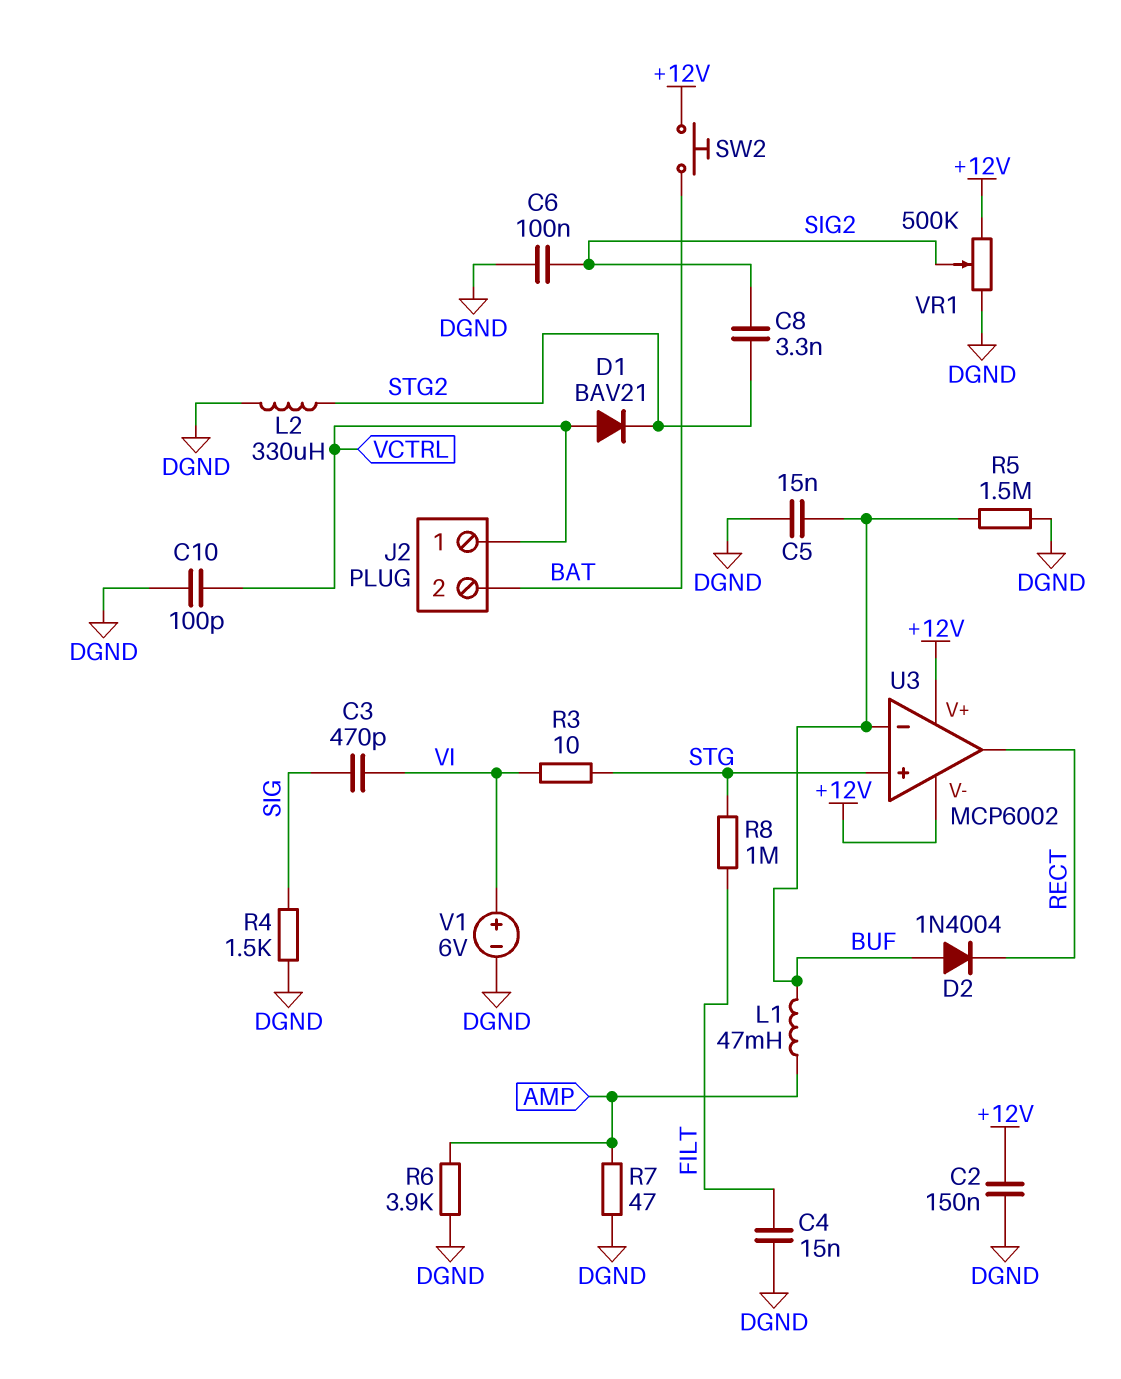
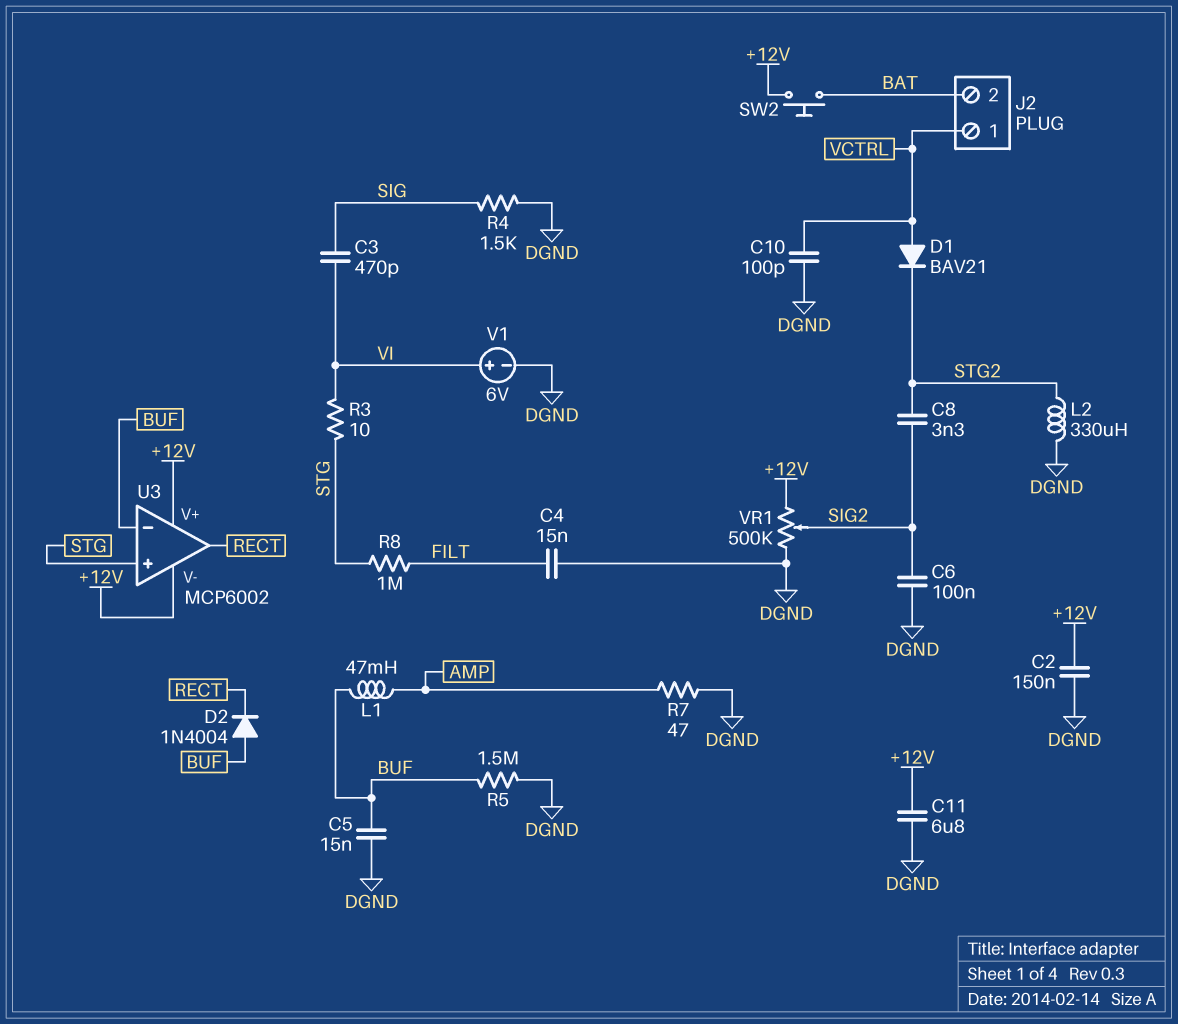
C11: none -> 6.8uF (+12V, DGND)
R6: 3.9k (AMP, DGND) -> none

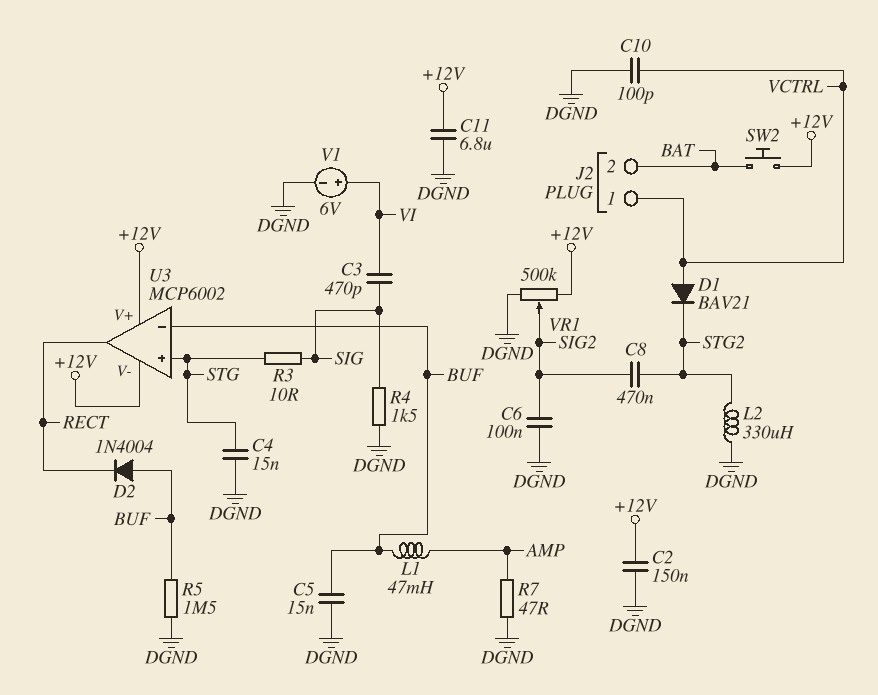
C4: 15nF (DGND, FILT) -> 15nF (DGND, STG)
C8: 3.3nF (SIG2, STG2) -> 470nF (SIG2, STG2)
R3: 10 (STG, VI) -> 10 (SIG, STG)
R8: 1M (FILT, STG) -> none

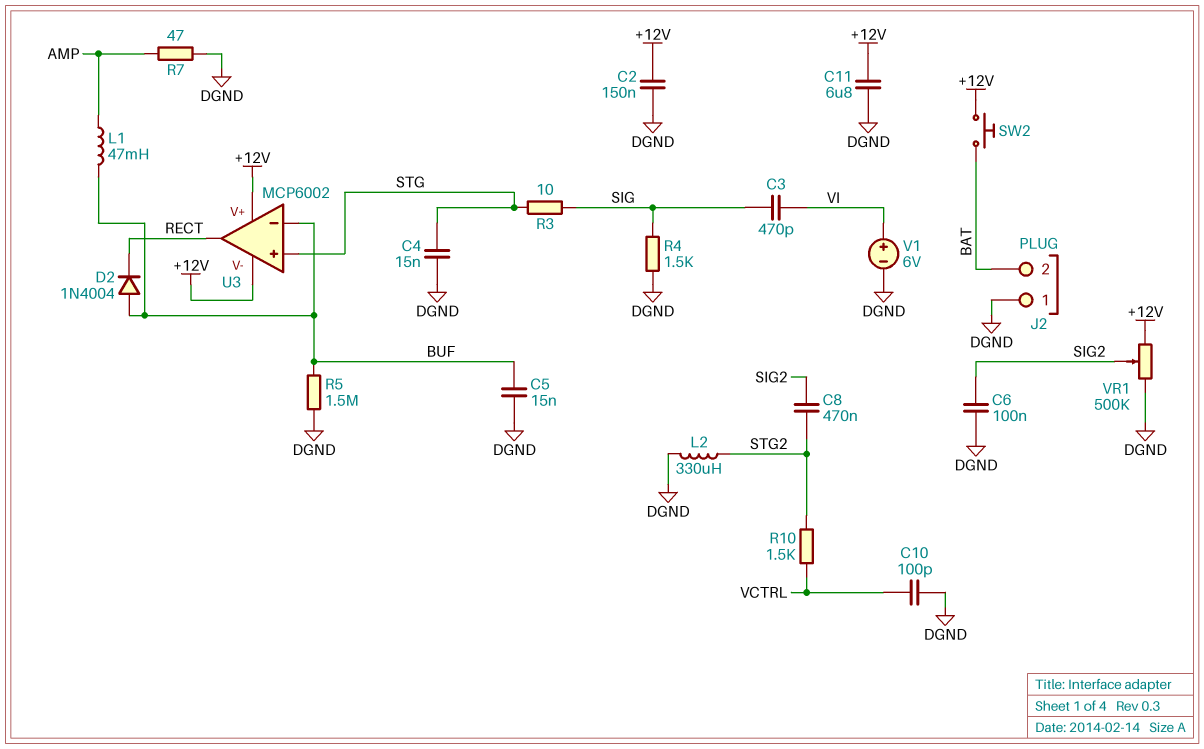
D1: diode BAV21 (A VCTRL, K STG2) -> none
J2 pin 1: VCTRL -> DGND
R10: none -> 1.5k (STG2, VCTRL)

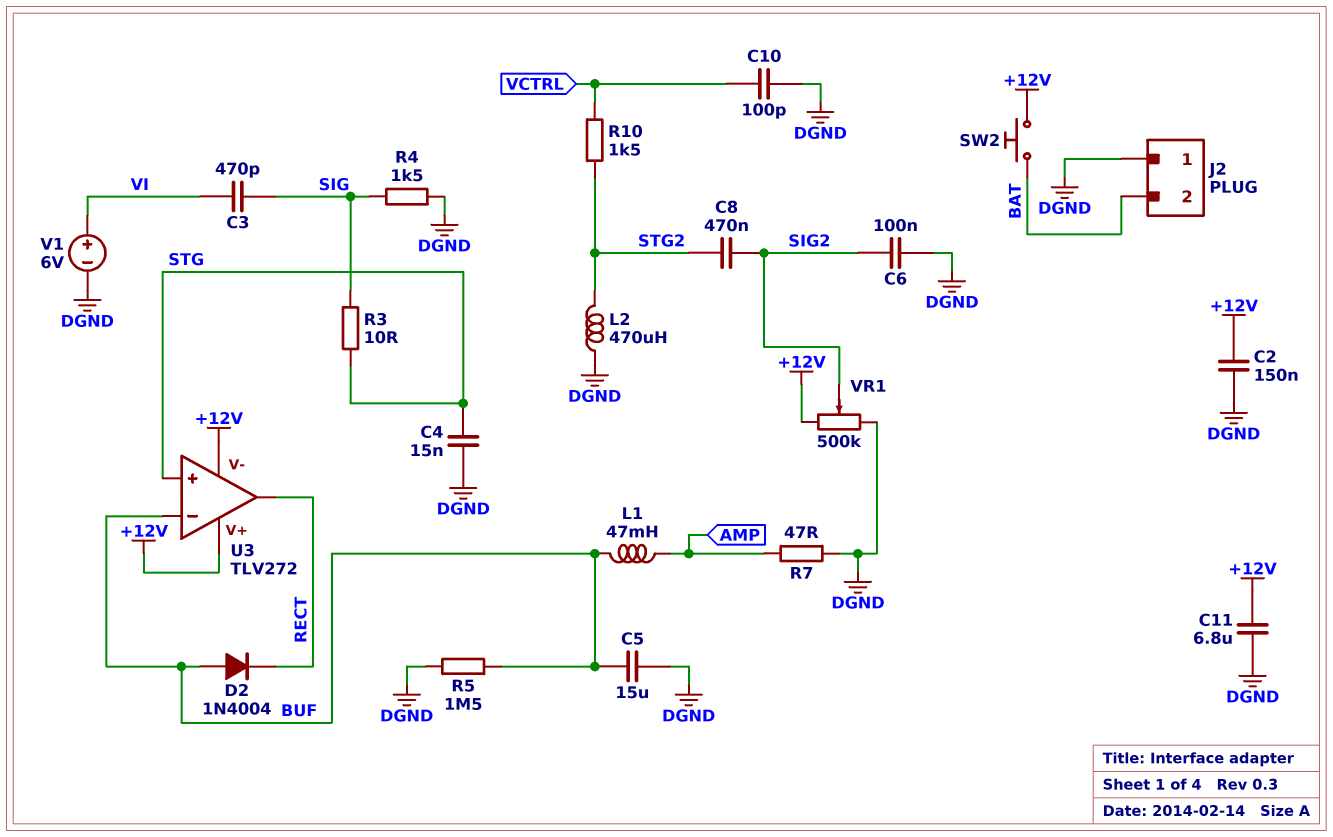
C5: 15nF (BUF, DGND) -> 15uF (BUF, DGND)
L2: 330uH (DGND, STG2) -> 470uH (DGND, STG2)
U3: MCP6002 -> TLV272

